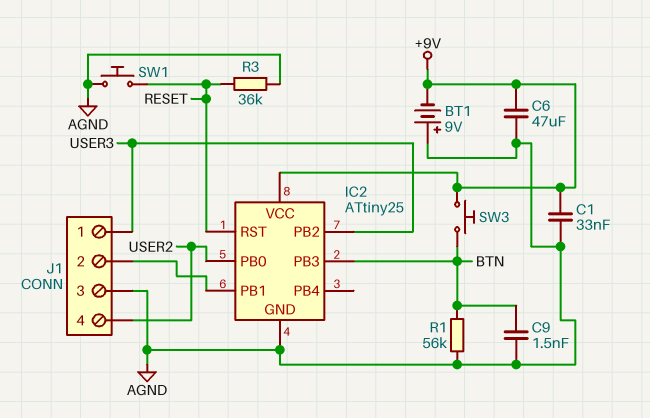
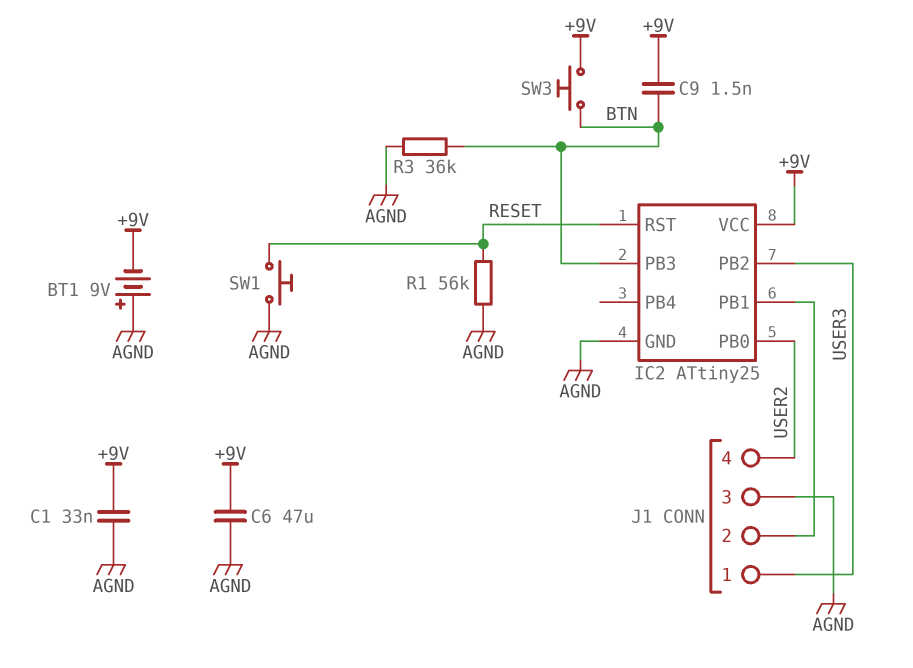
C9: 1.5nF (AGND, BTN) -> 1.5nF (+9V, BTN)
R1: 56k (AGND, BTN) -> 56k (AGND, RESET)
R3: 36k (AGND, RESET) -> 36k (AGND, BTN)

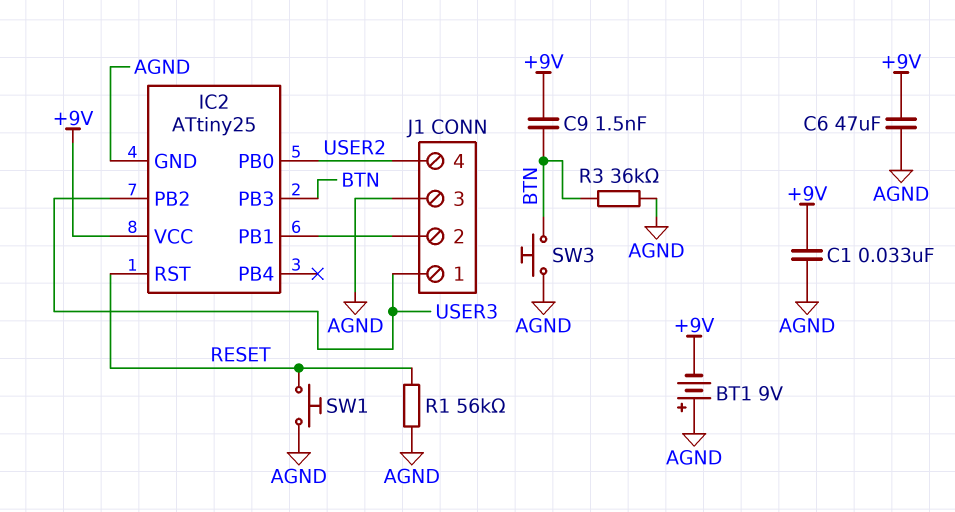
SW3: button (+9V, BTN) -> button (AGND, BTN)

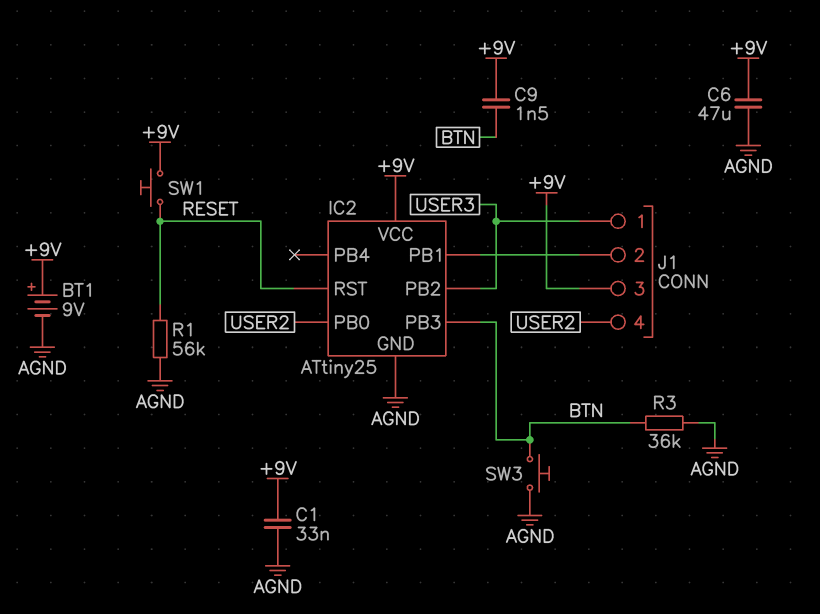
BT1: 9V (plus AGND, minus +9V) -> 9V (plus +9V, minus AGND)
J1 pin 3: AGND -> +9V
SW1: button (AGND, RESET) -> button (+9V, RESET)

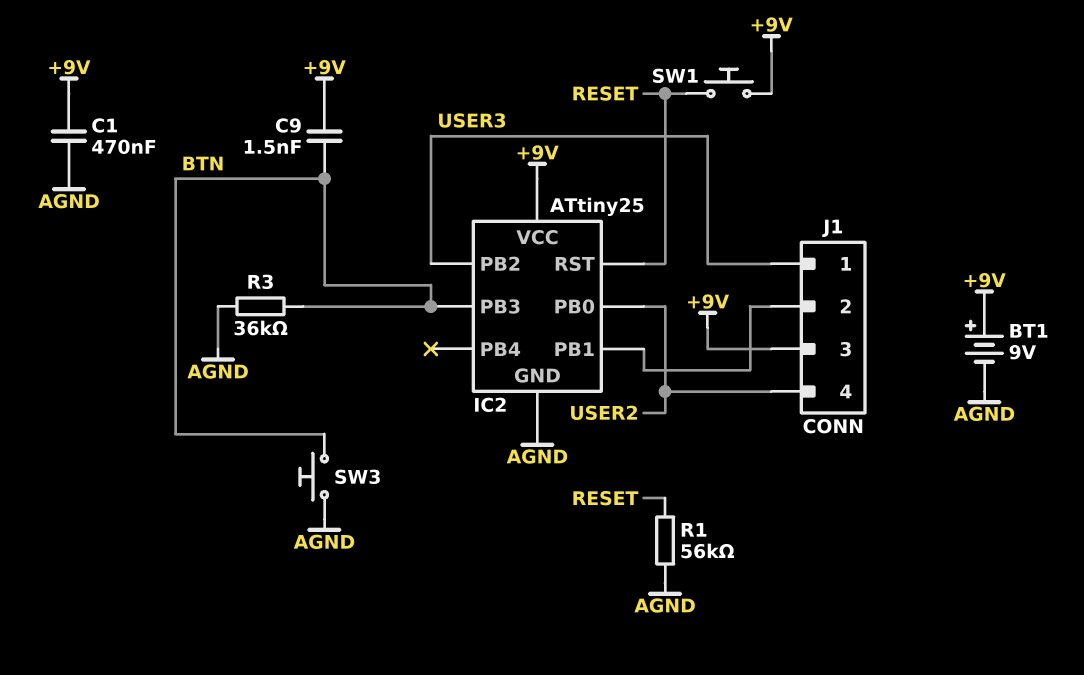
C1: 33nF (+9V, AGND) -> 470nF (+9V, AGND)
C6: 47uF (+9V, AGND) -> none

